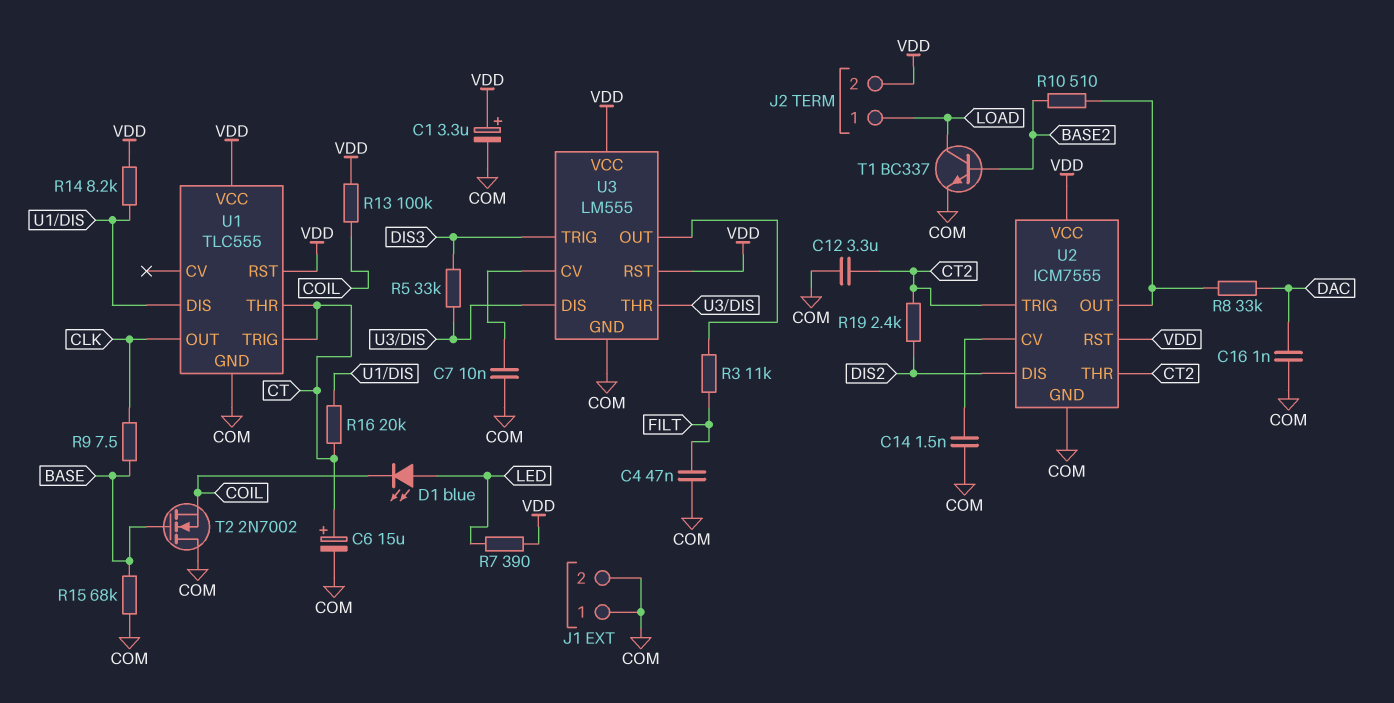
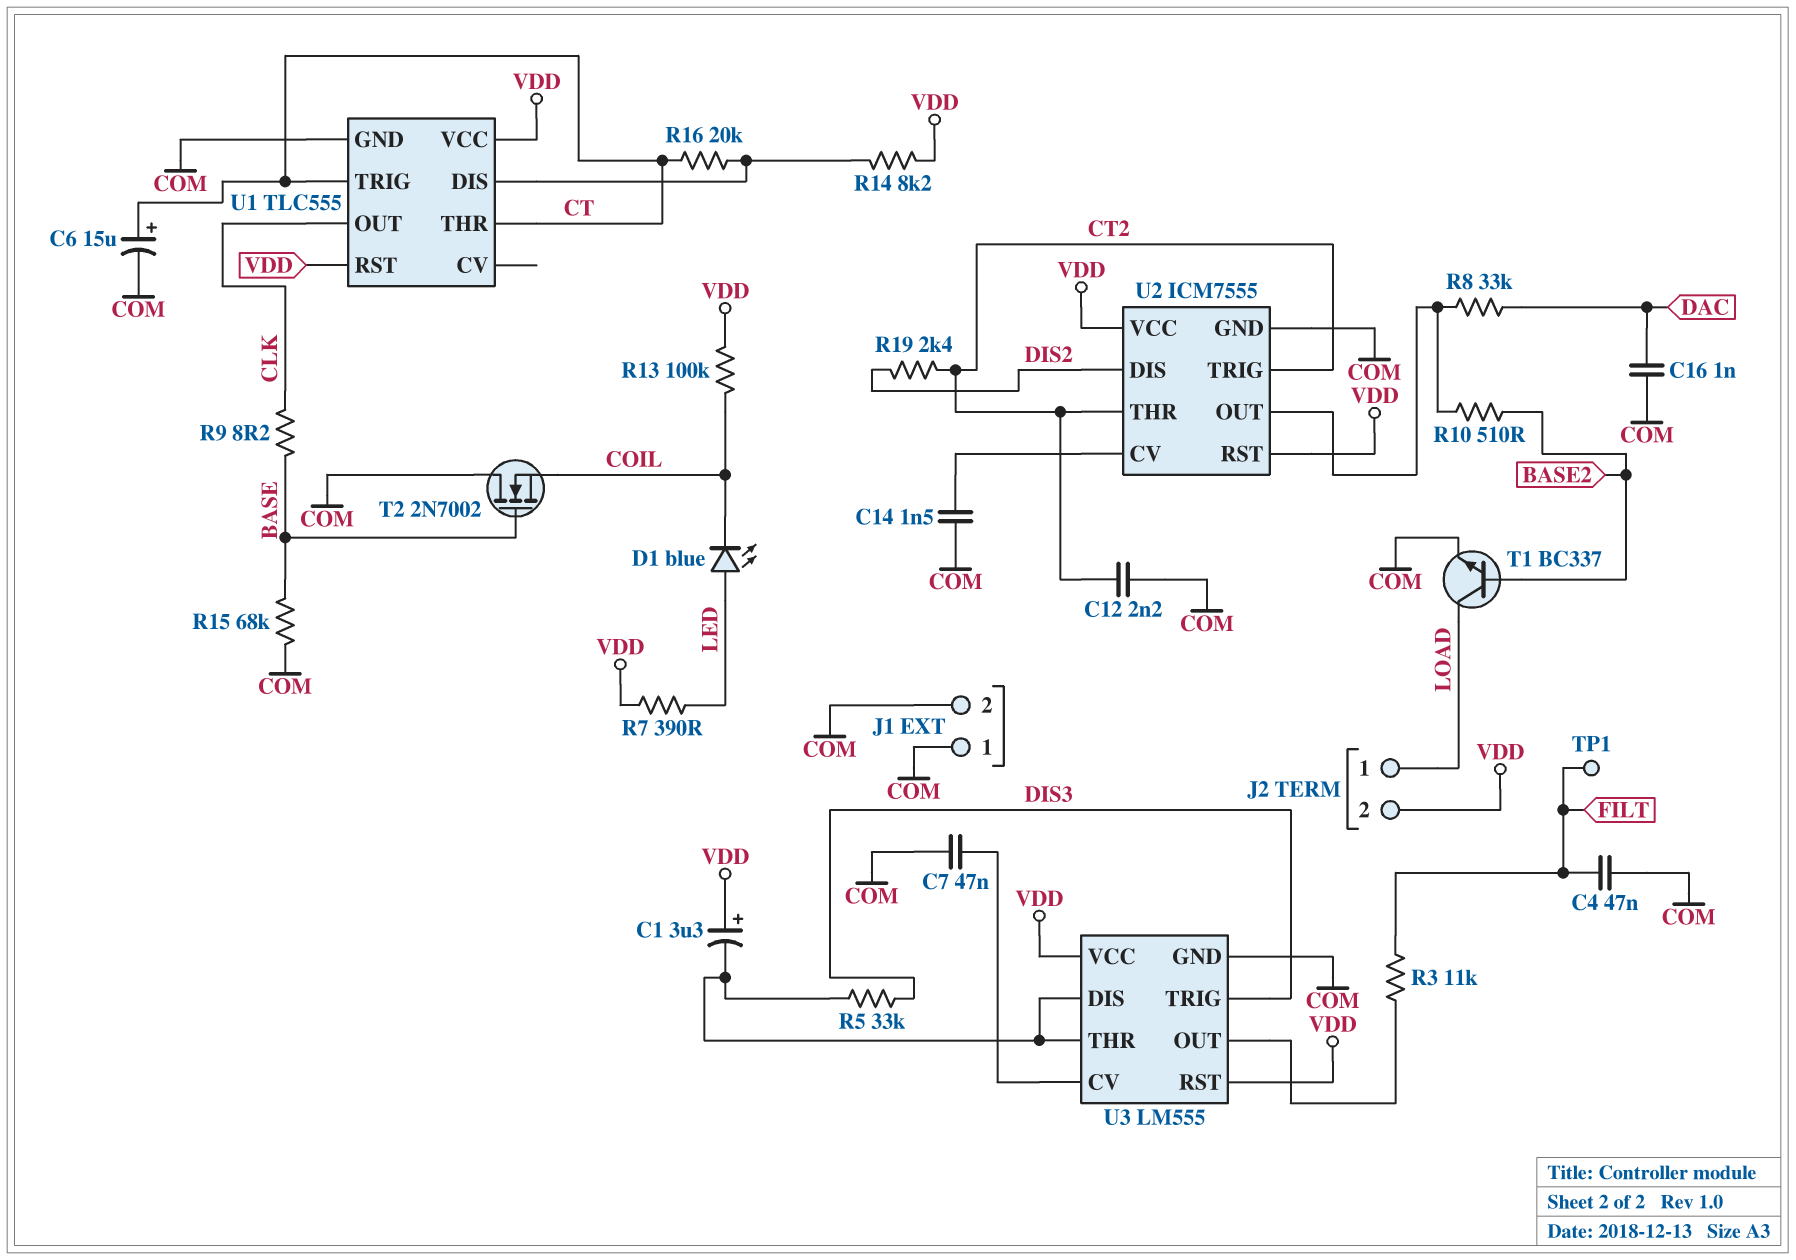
C1: 3.3uF (plus VDD, minus COM) -> 3.3uF (plus VDD, minus U3/DIS)
C7: 10nF (COM, U3/CV) -> 47nF (COM, U3/CV)
C12: 3.3uF (COM, CT2) -> 2.2nF (COM, CT2)
R9: 7.5 (BASE, CLK) -> 8.2 (BASE, CLK)
TP1: none -> test point (FILT)

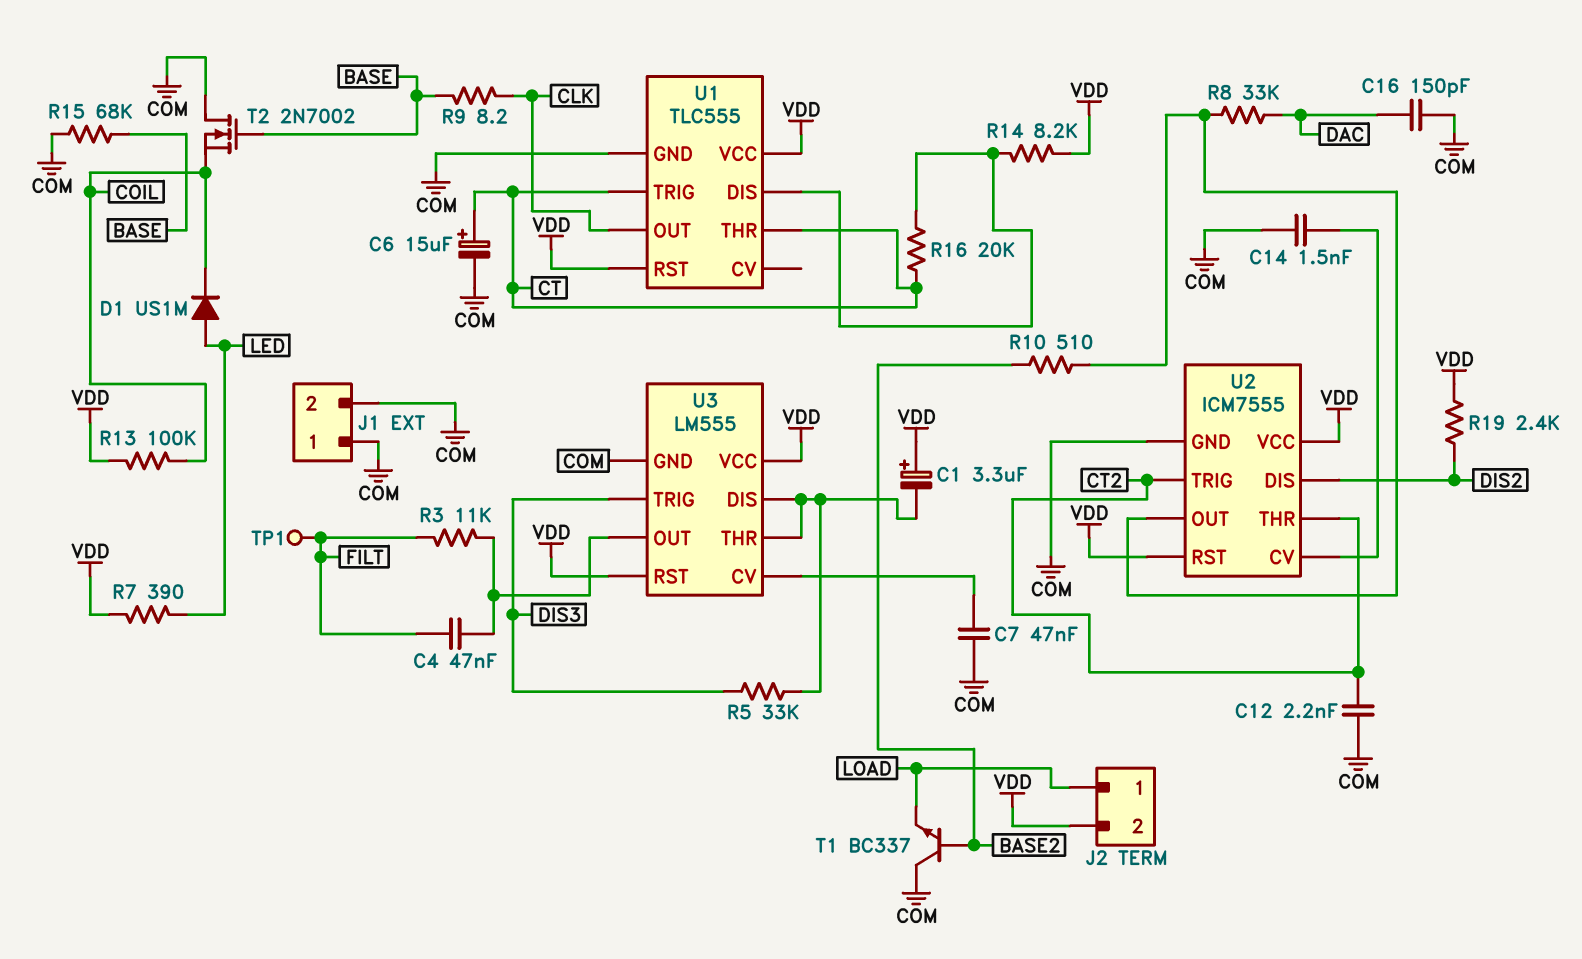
C4: 47nF (COM, FILT) -> 47nF (FILT, U3/OUT)
C16: 1nF (COM, DAC) -> 150pF (COM, DAC)
D1: LED blue (A LED, K COIL) -> diode US1M (A LED, K COIL)
R19: 2.4k (CT2, DIS2) -> 2.4k (DIS2, VDD)
T1: NPN BC337 (B BASE2, C LOAD, E COM) -> NPN BC337 (B BASE2, C COM, E LOAD)

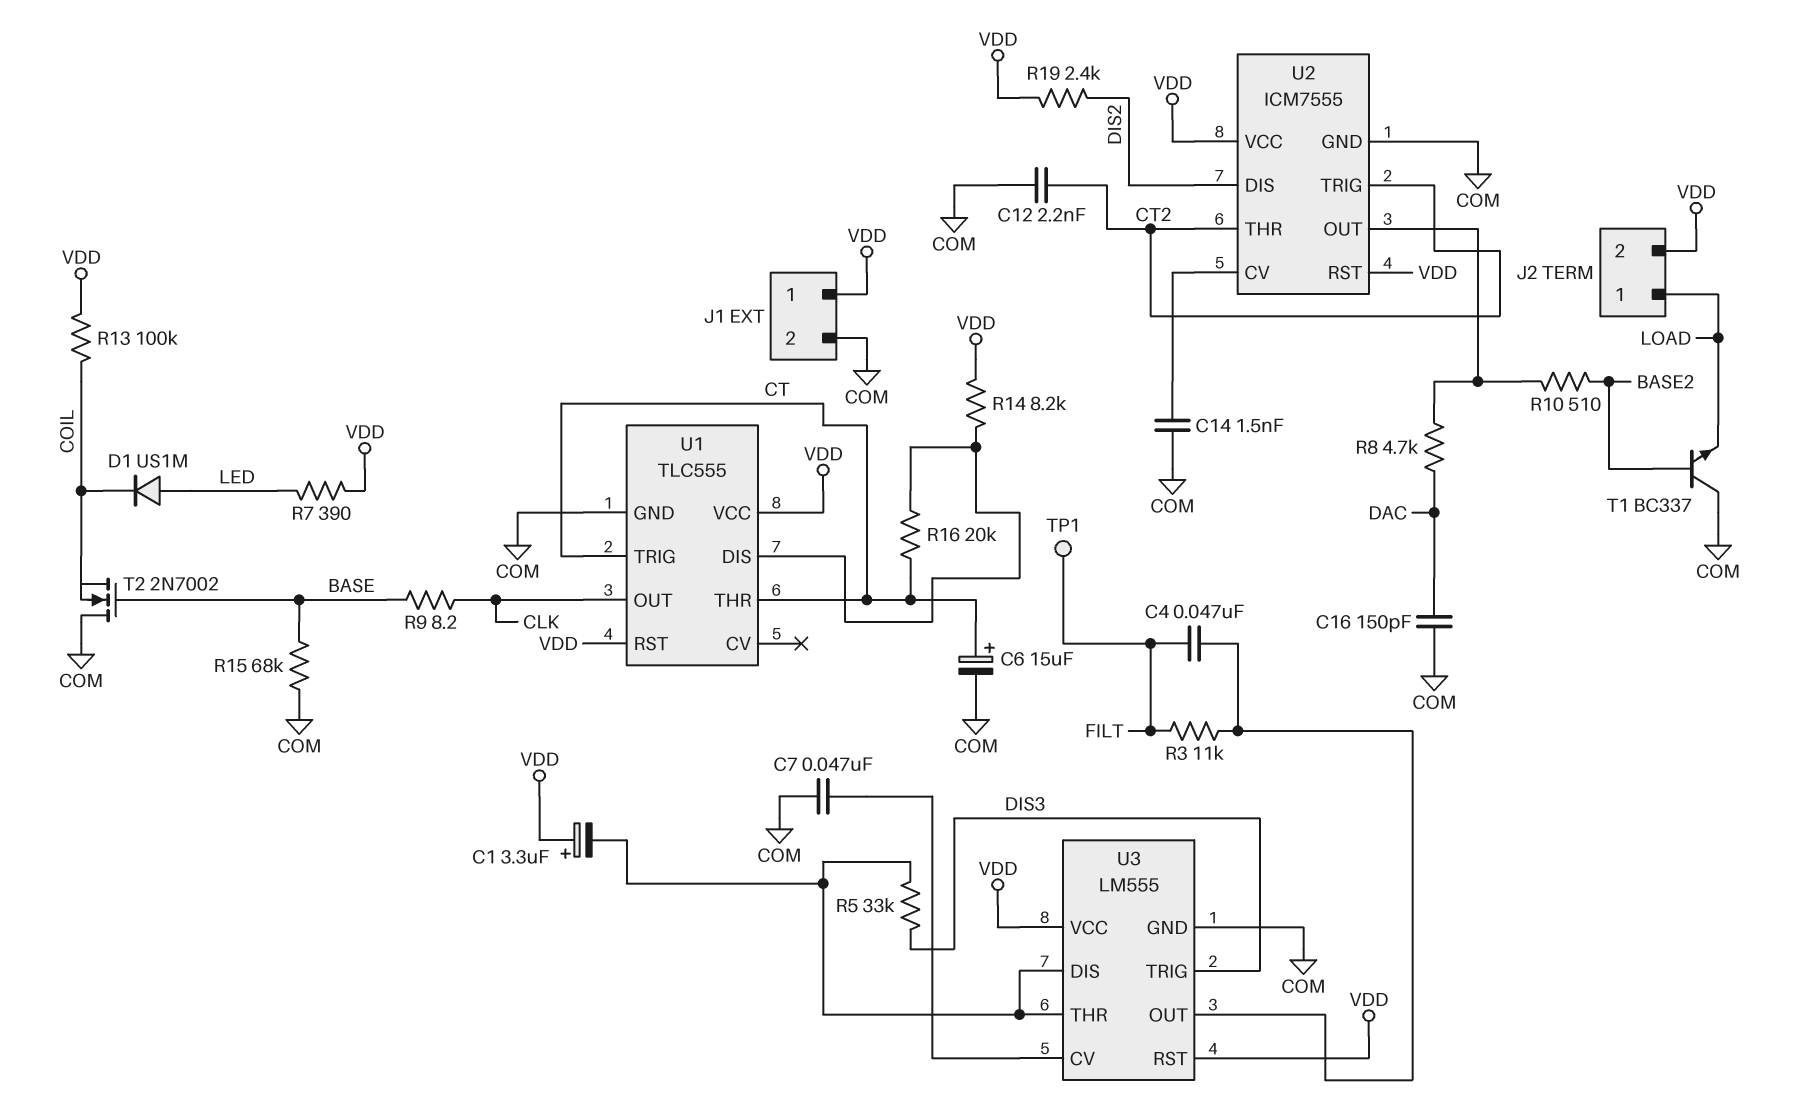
J1 pin 1: COM -> VDD
R8: 33k (DAC, U2/OUT) -> 4.7k (DAC, U2/OUT)

